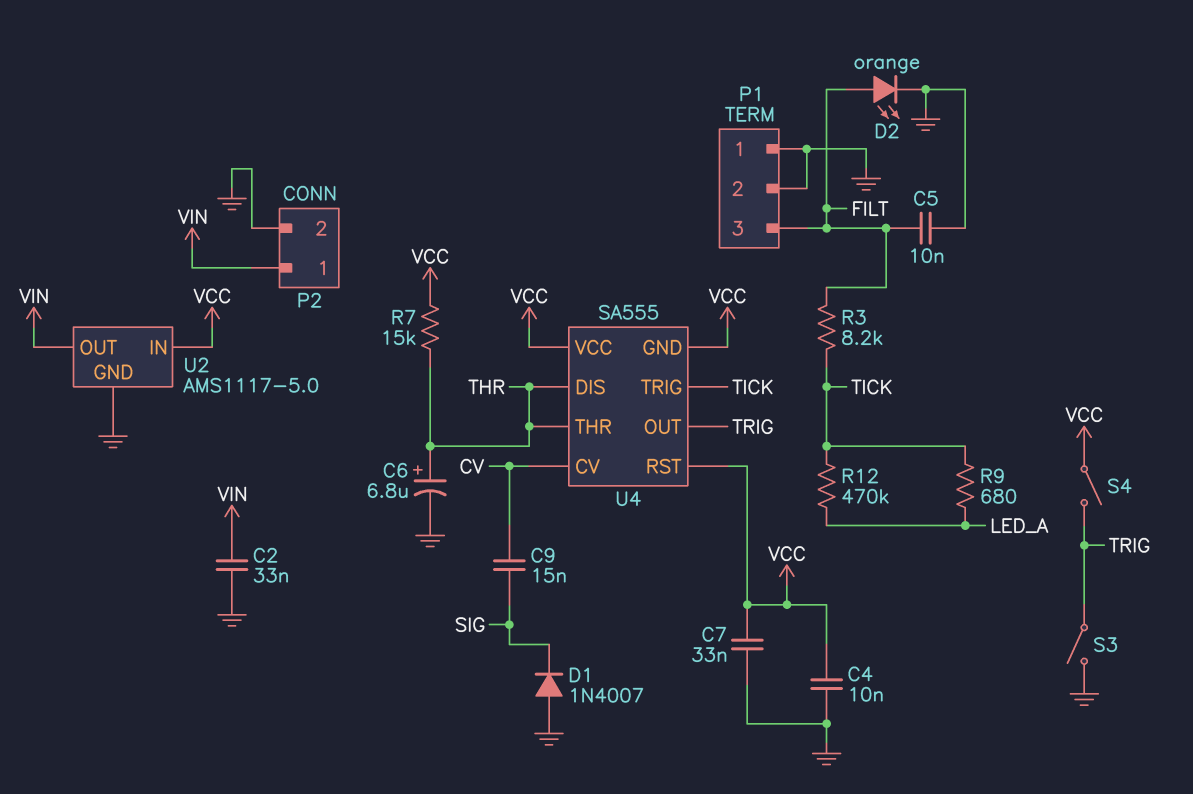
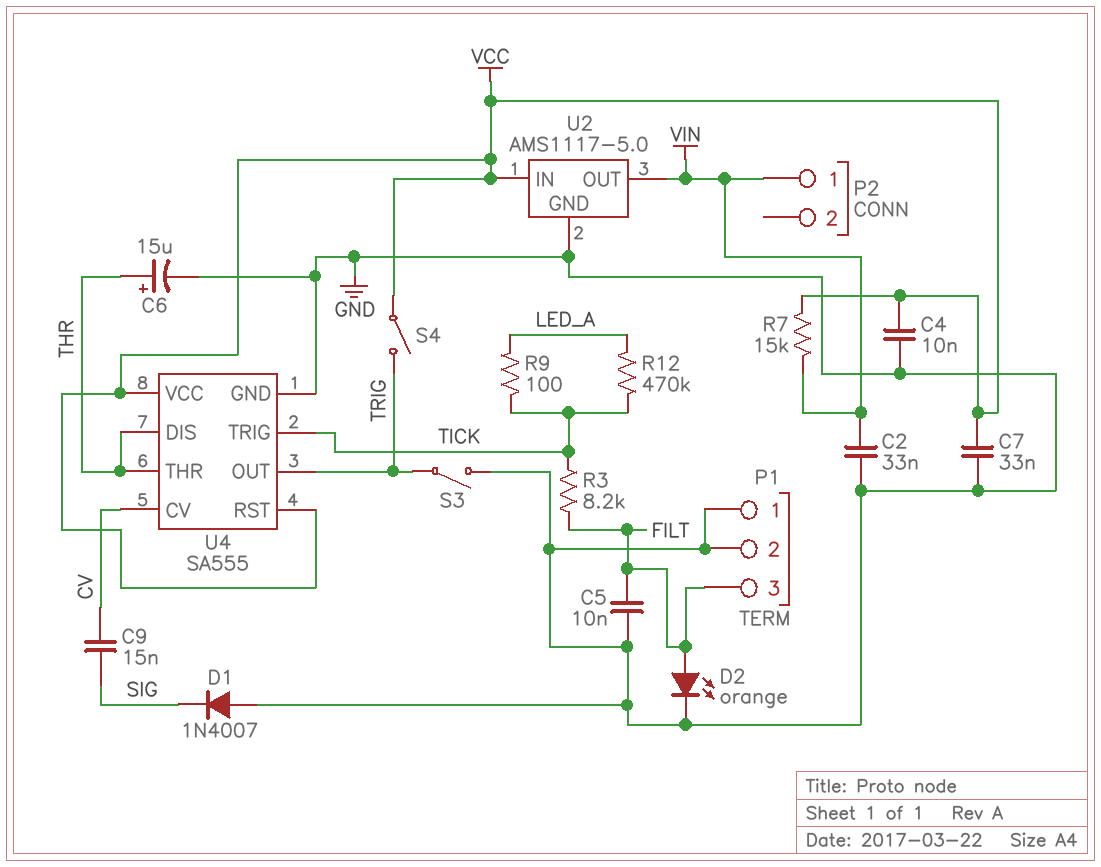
C6: 6.8uF (plus THR, minus GND) -> 15uF (plus THR, minus GND)
P2 pin 2: GND -> none
R7: 15k (THR, VCC) -> 15k (VCC, VIN)
R9: 680 (LED_A, TICK) -> 100 (LED_A, TICK)
U4 pin GND: VCC -> GND

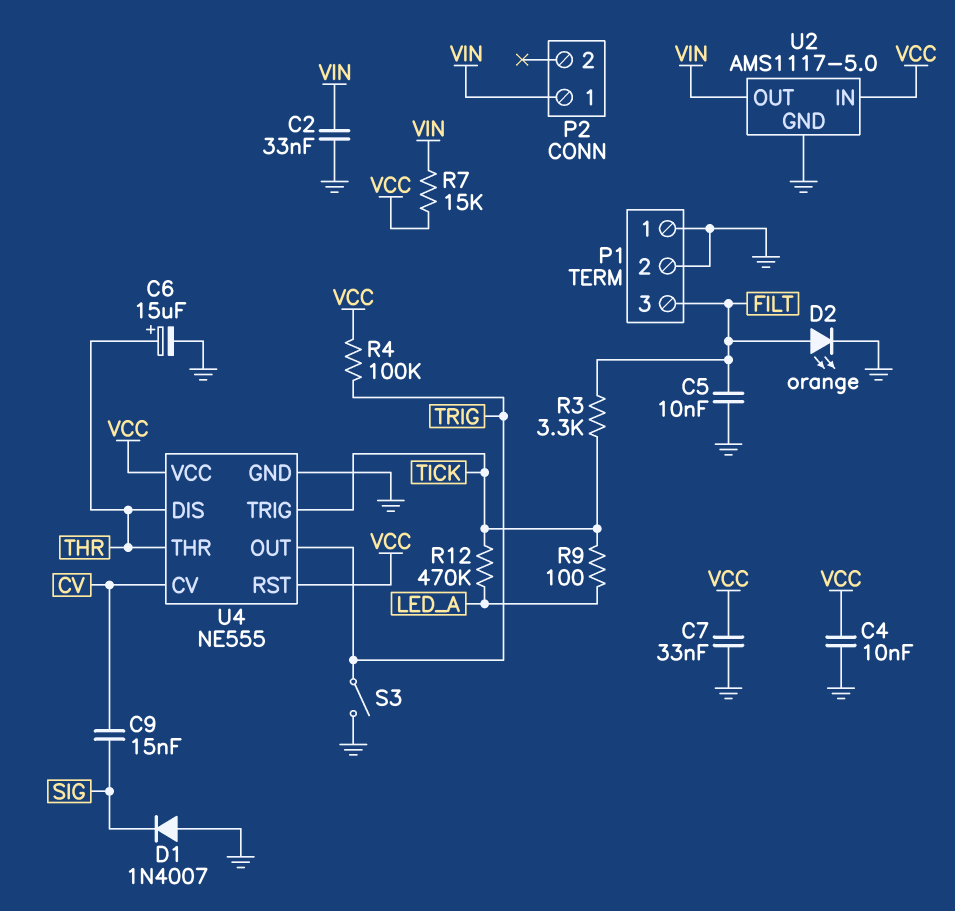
R3: 8.2k (FILT, TICK) -> 3.3k (FILT, TICK)
R4: none -> 100k (TRIG, VCC)
S4: switch (TRIG, VCC) -> none
U4: SA555 -> NE555

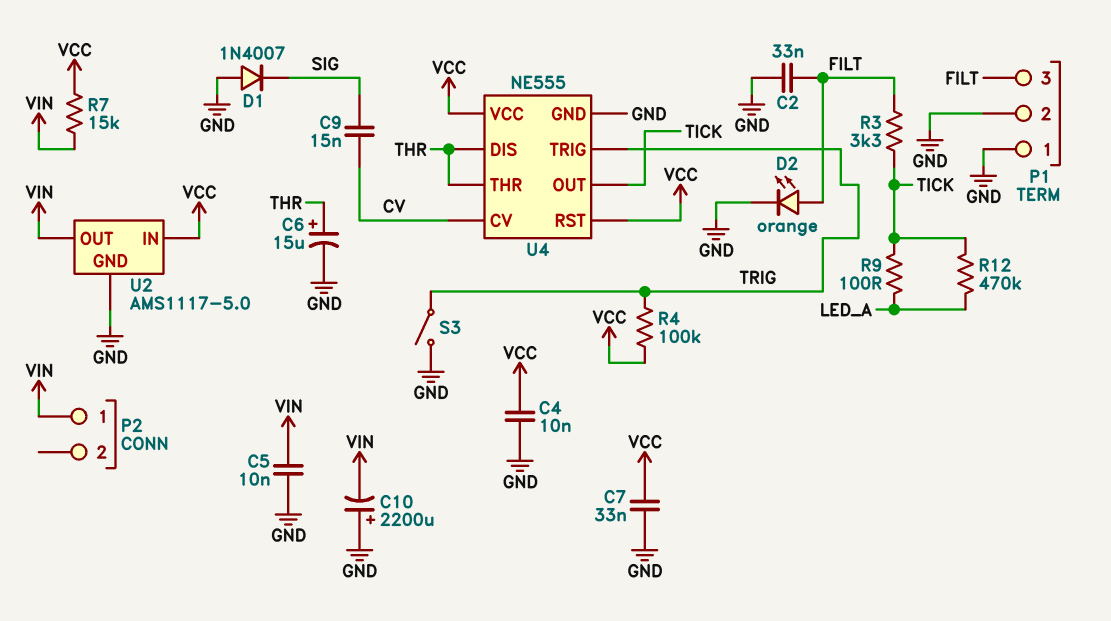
C2: 33nF (GND, VIN) -> 33nF (FILT, GND)
C5: 10nF (FILT, GND) -> 10nF (GND, VIN)
C10: none -> 2200uF (plus GND, minus VIN)
U4 pin OUT: TRIG -> TICK
U4 pin TRIG: TICK -> TRIG

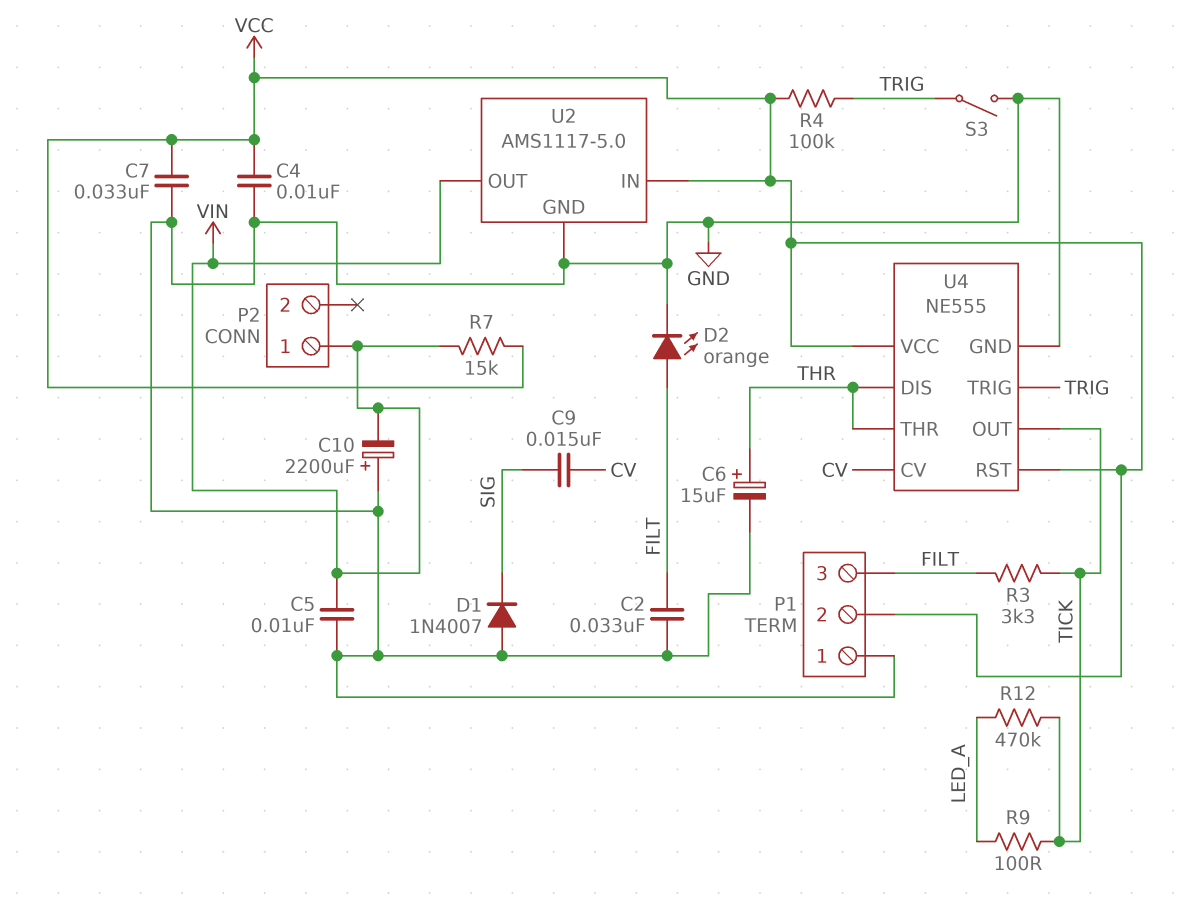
P1 pin 2: GND -> VCC

